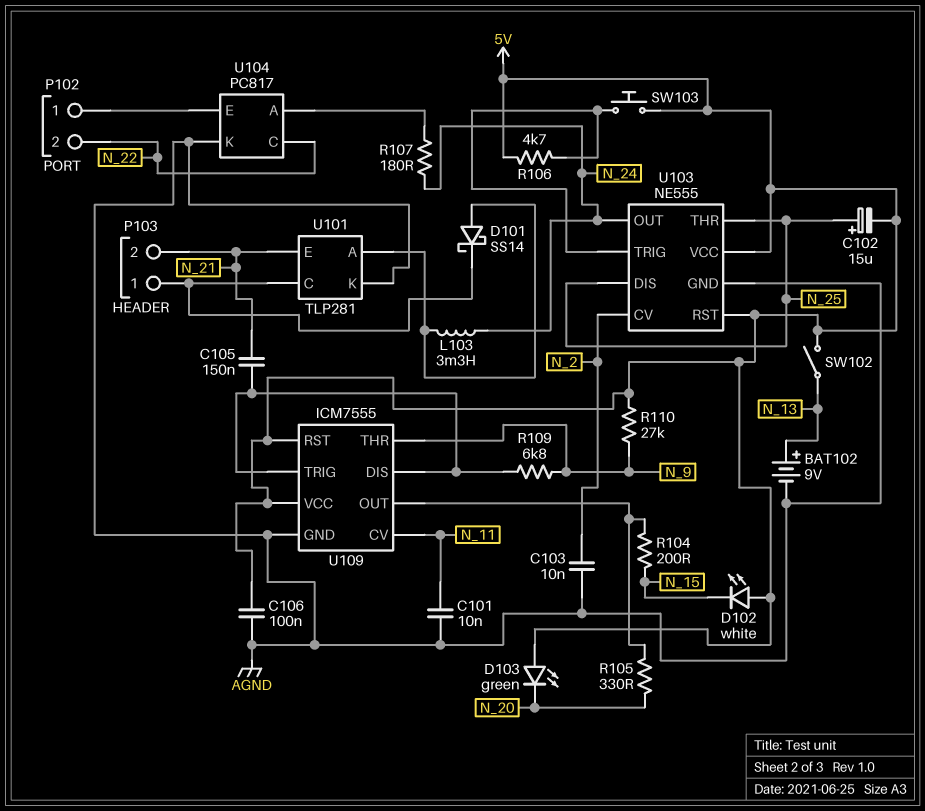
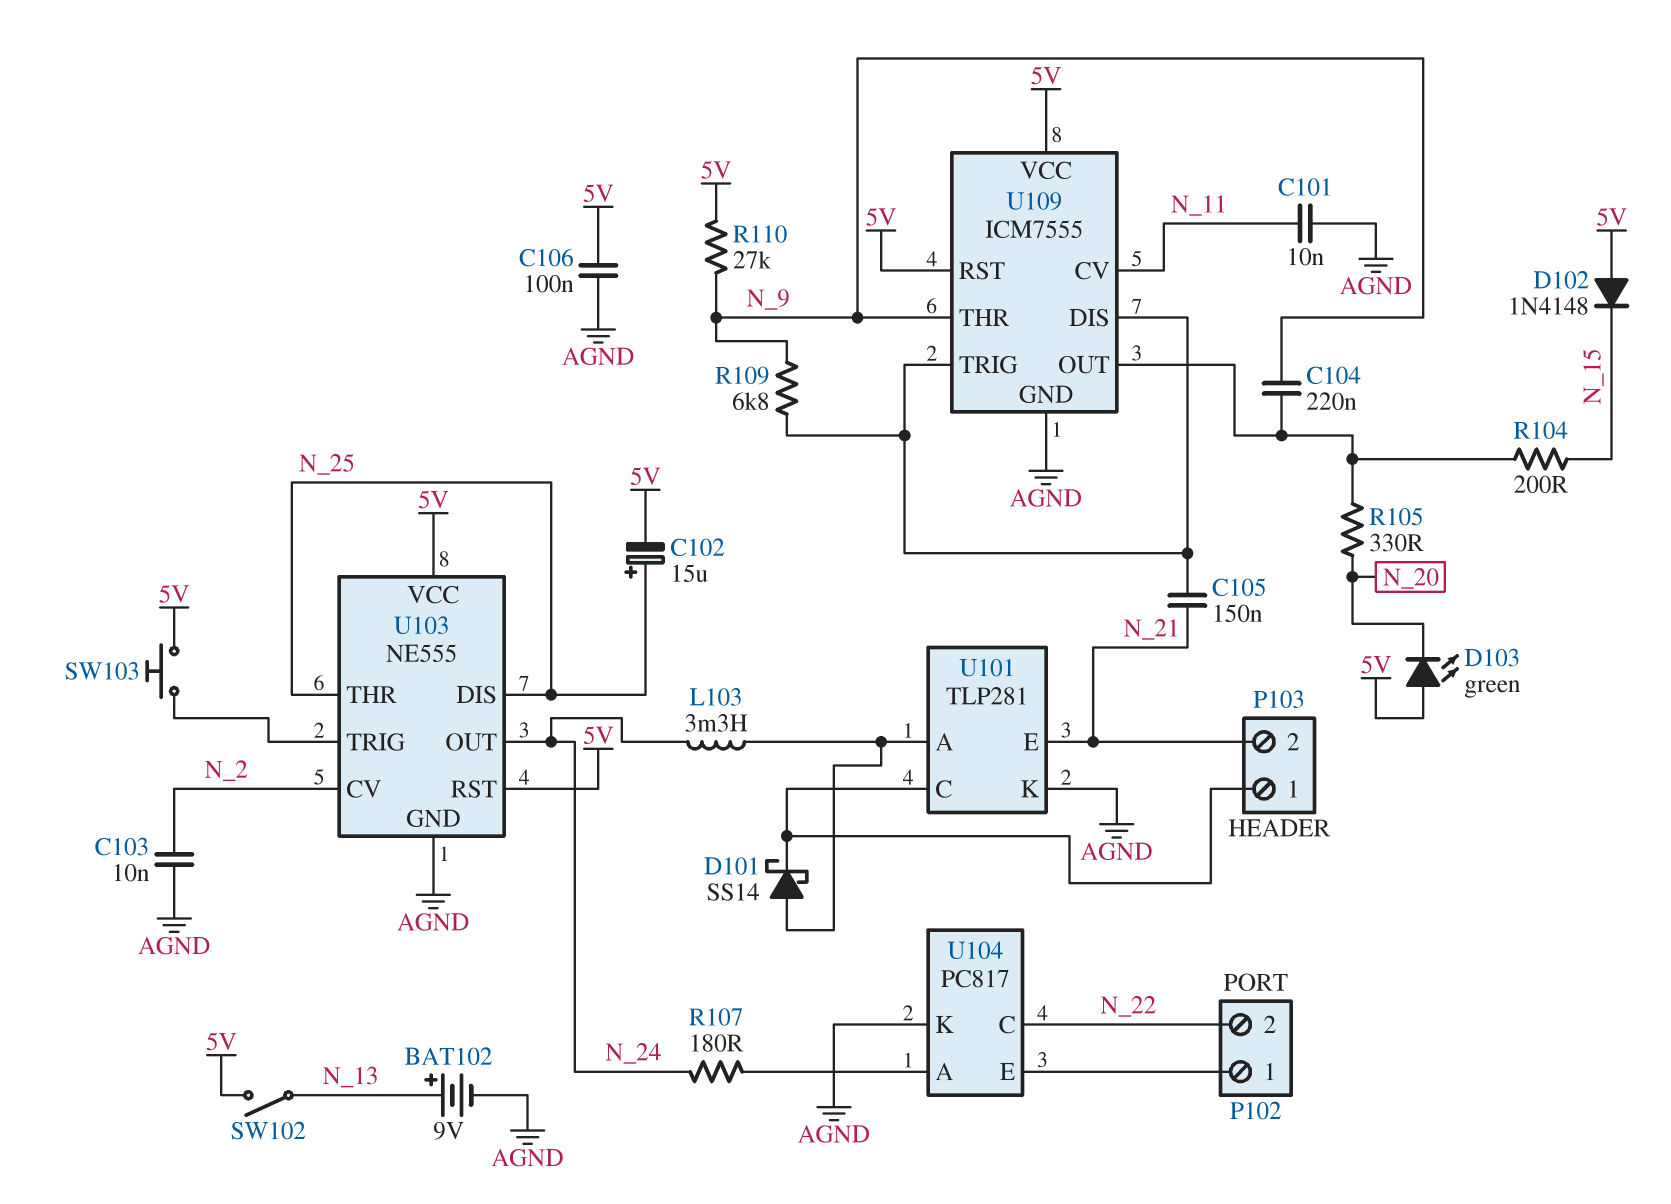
C104: none -> 220nF (N_9, U109/OUT)
D102: LED white (A 5V, K N_15) -> diode 1N4148 (A 5V, K N_15)
R106: 4.7k (5V, U103/TRIG) -> none

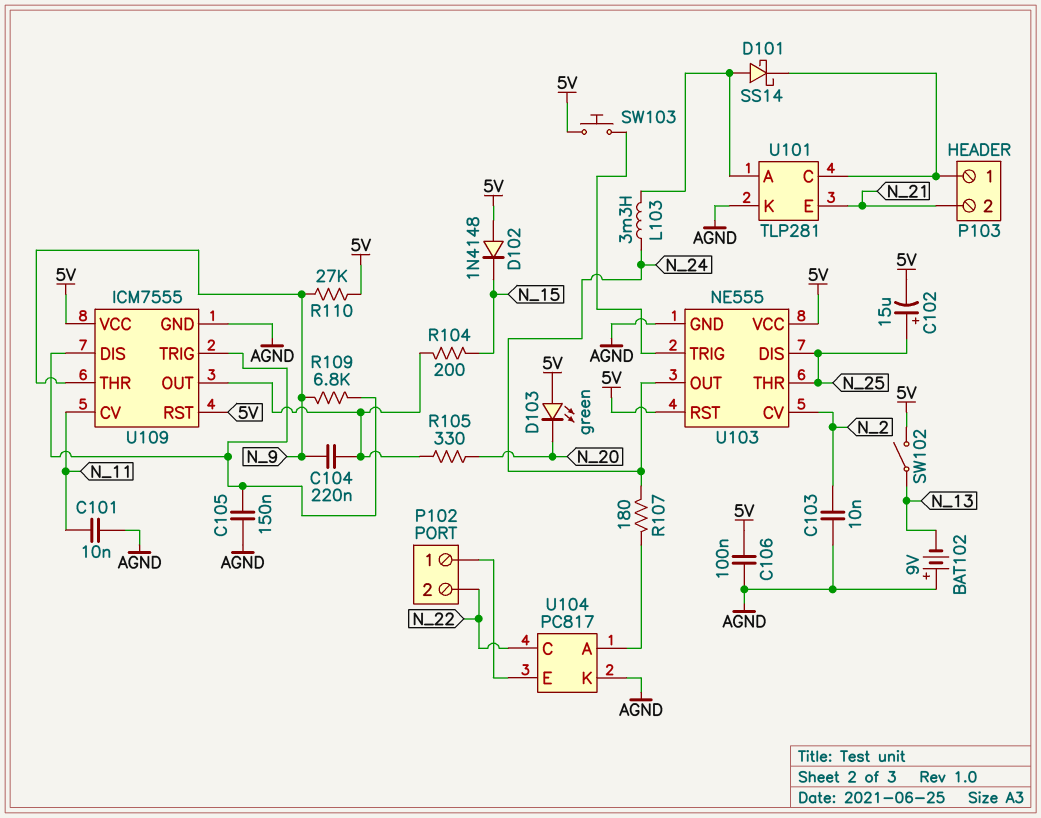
BAT102: 9V (plus N_13, minus AGND) -> 9V (plus AGND, minus N_13)
C105: 150nF (N_21, U109/DIS) -> 150nF (AGND, U109/DIS)

